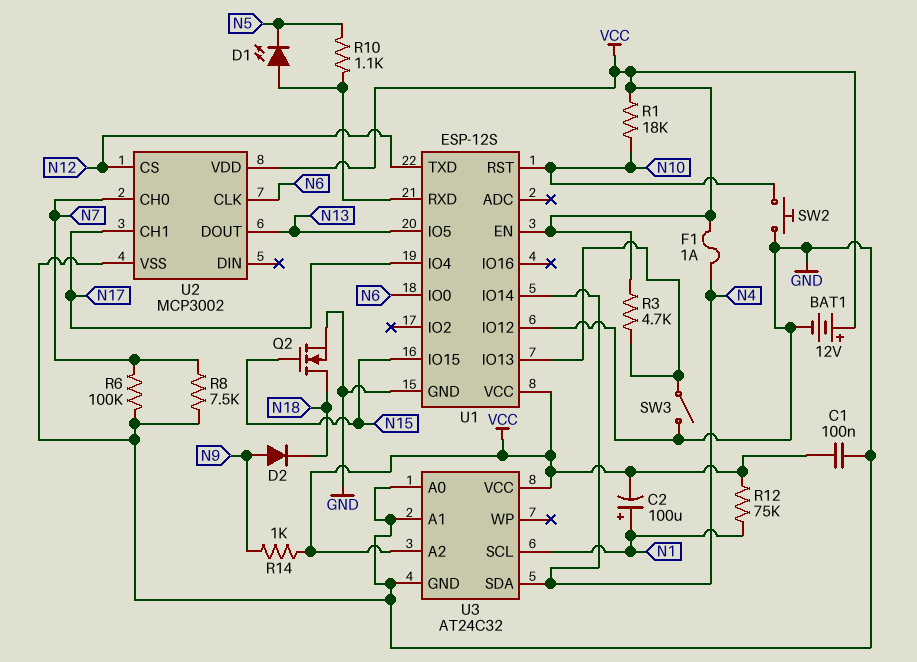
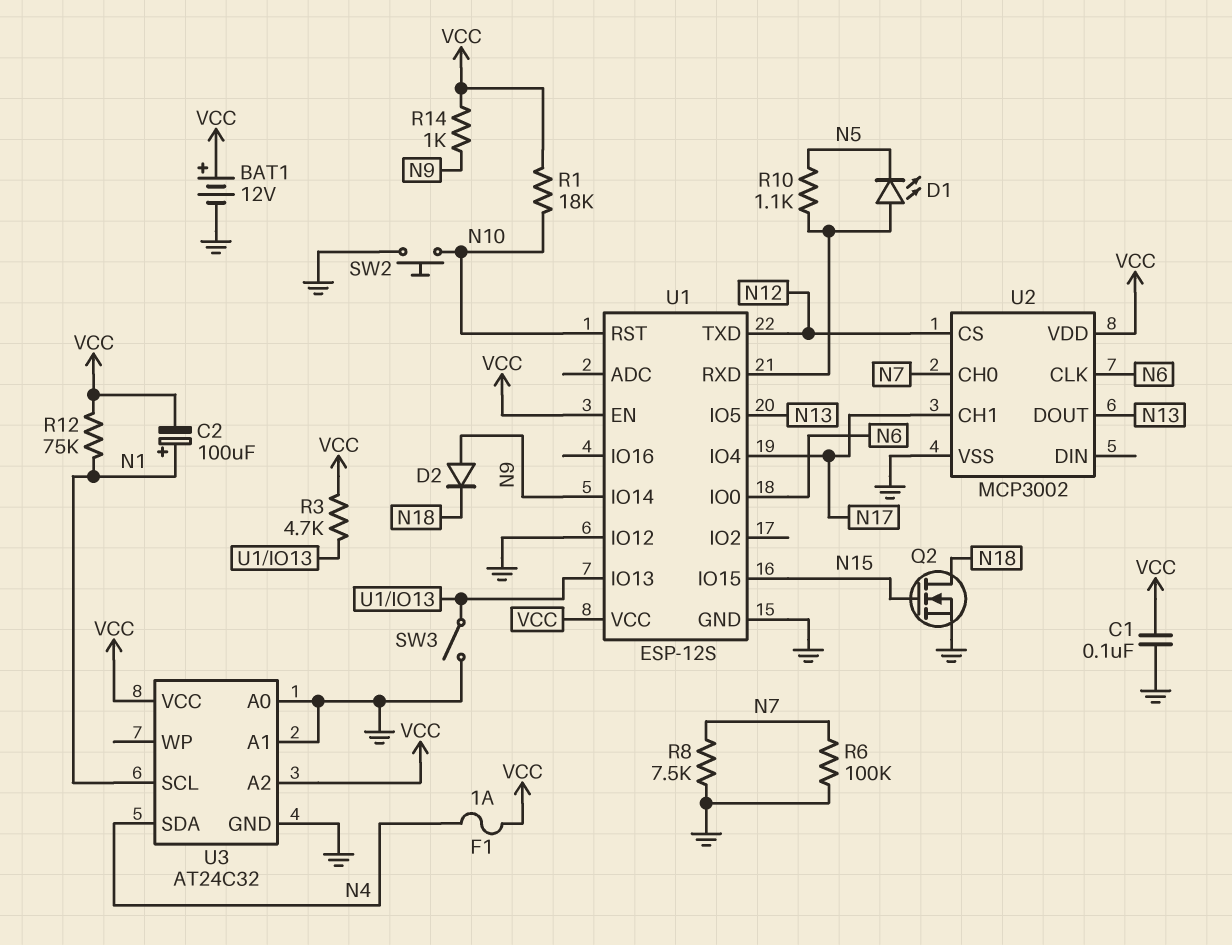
U1 pin IO14: N4 -> N9

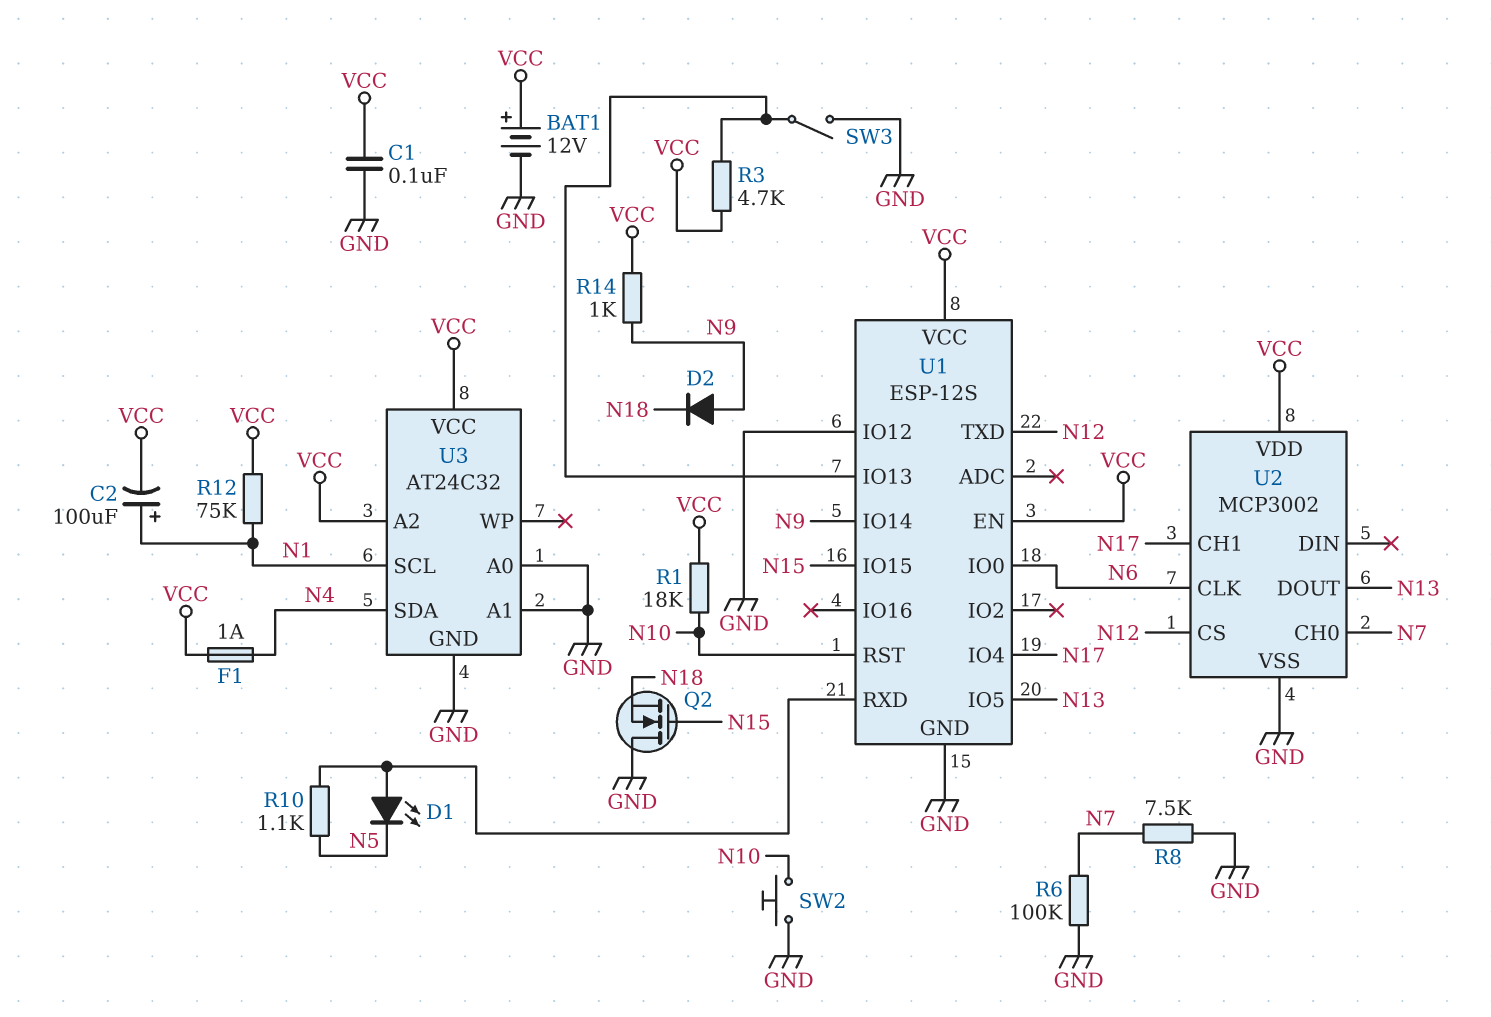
Q2: NMOS (G N15, D N18, S GND) -> NMOS (G N15, D GND, S N18)

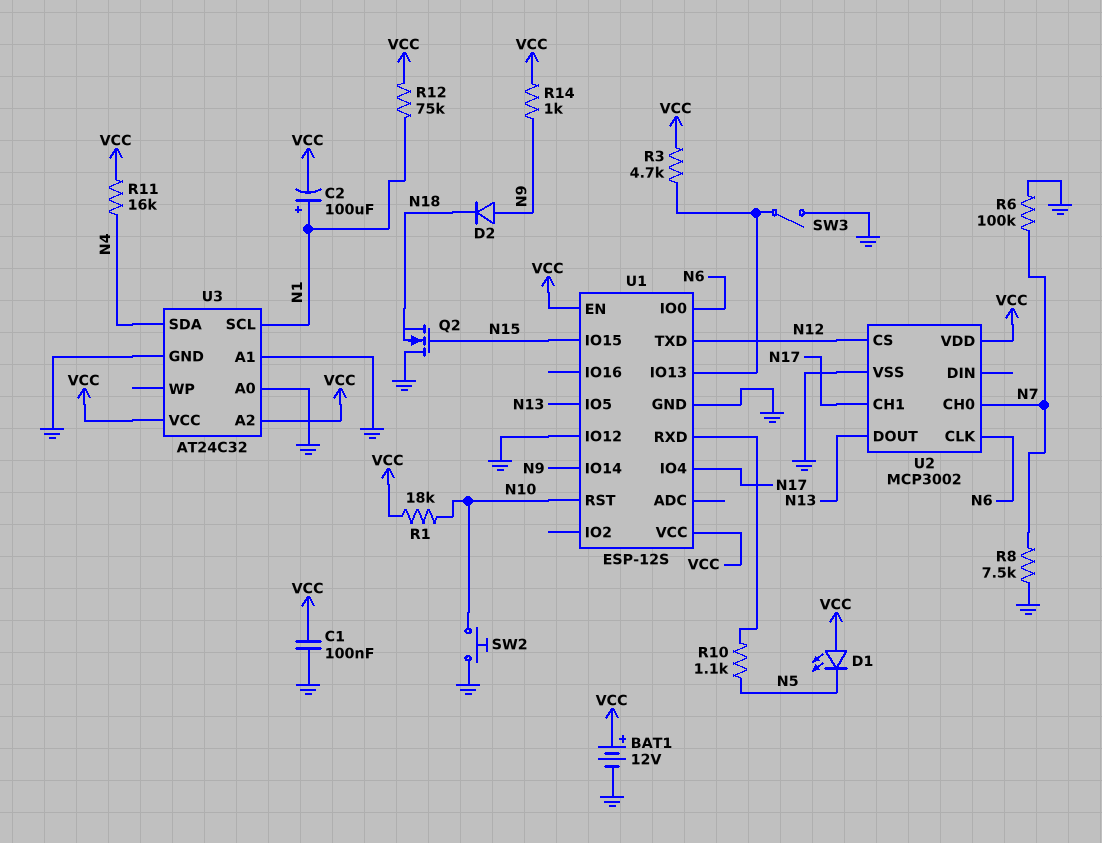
D1: LED (A U1/RXD, K N5) -> LED (A VCC, K N5)
F1: 1A (N4, VCC) -> none
R11: none -> 16k (N4, VCC)

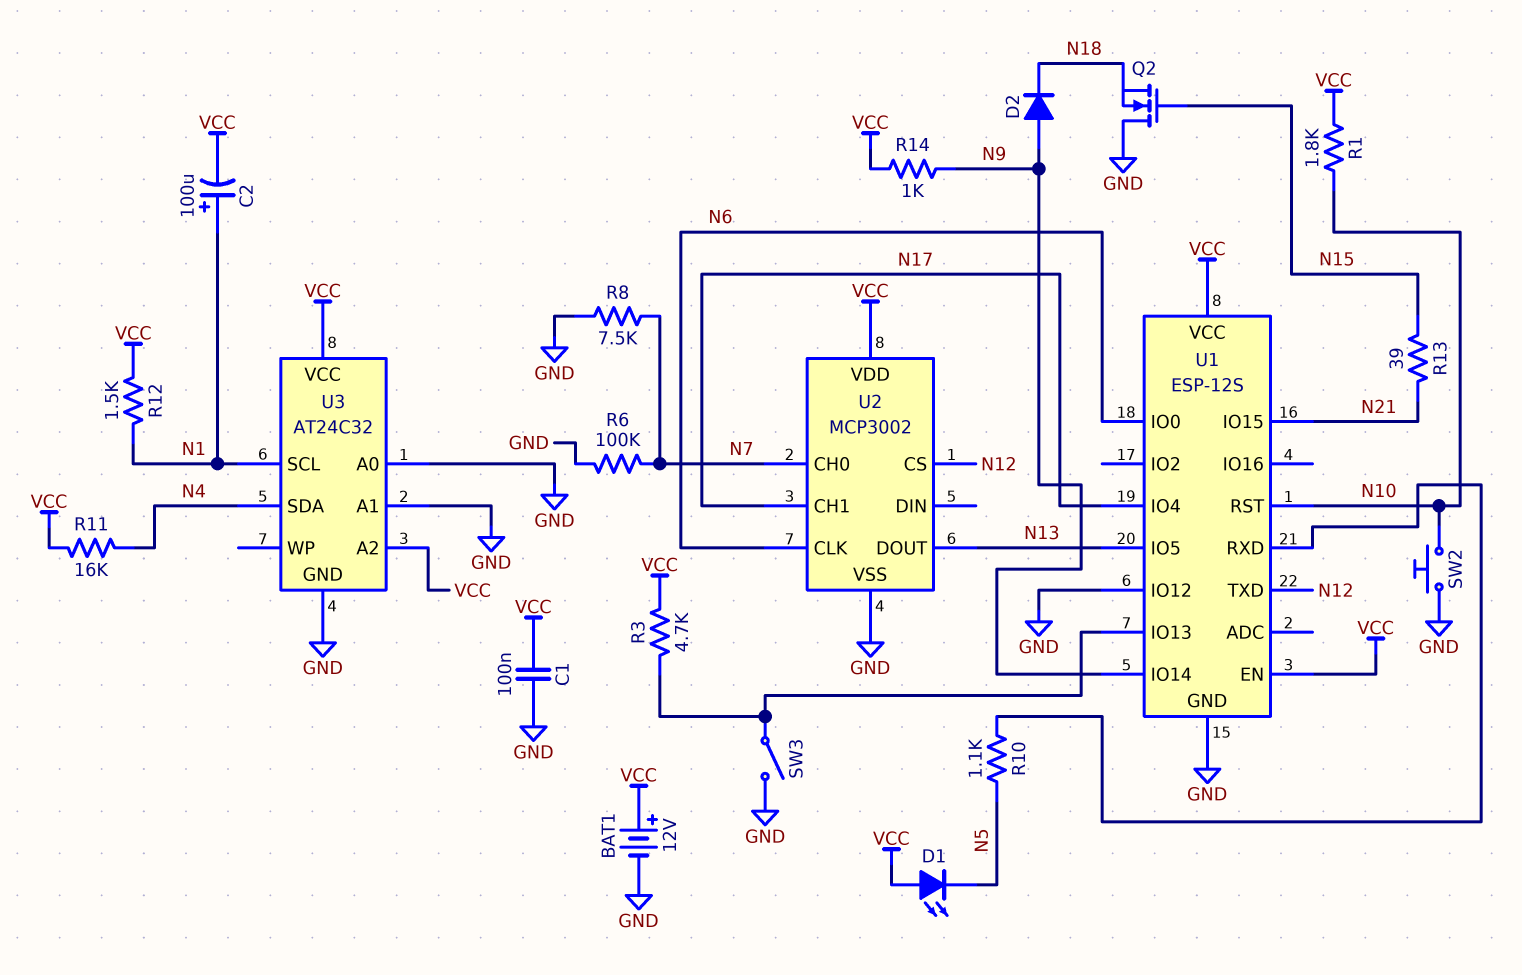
R1: 18k (N10, VCC) -> 1.8k (N10, VCC)
R12: 75k (N1, VCC) -> 1.5k (N1, VCC)
R13: none -> 39 (N15, N21)
U1 pin IO15: N15 -> N21

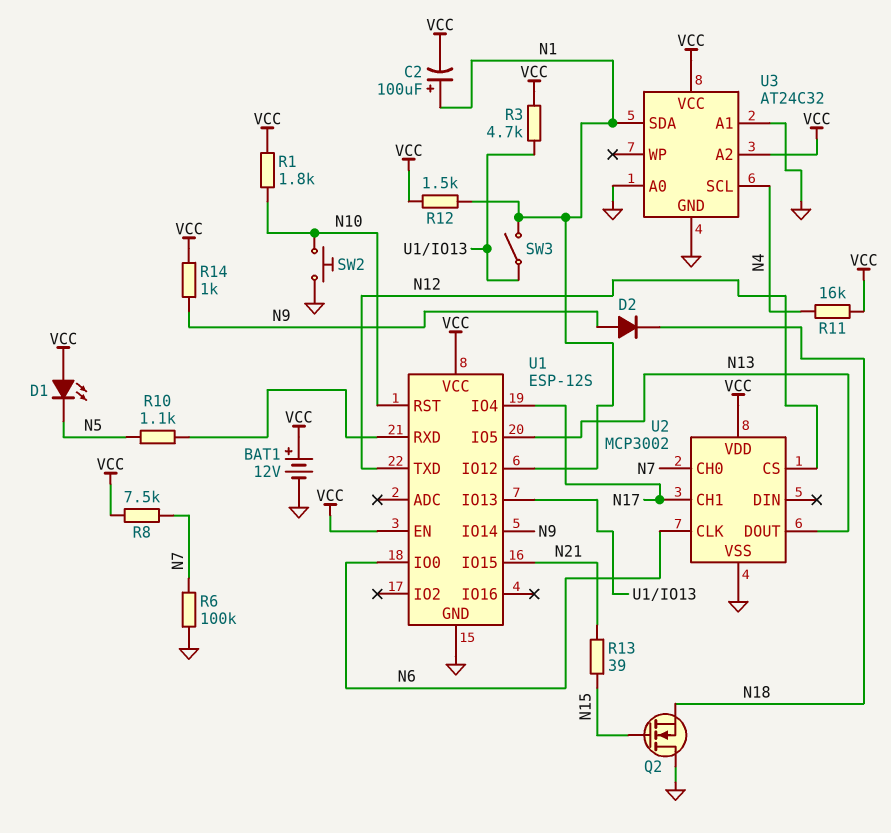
C1: 100nF (GND, VCC) -> none
R8: 7.5k (GND, N7) -> 7.5k (N7, VCC)
SW3: switch (GND, U1/IO13) -> switch (N1, U1/IO13)
U1 pin IO12: GND -> N1
U3 pin SCL: N1 -> N4
U3 pin SDA: N4 -> N1

